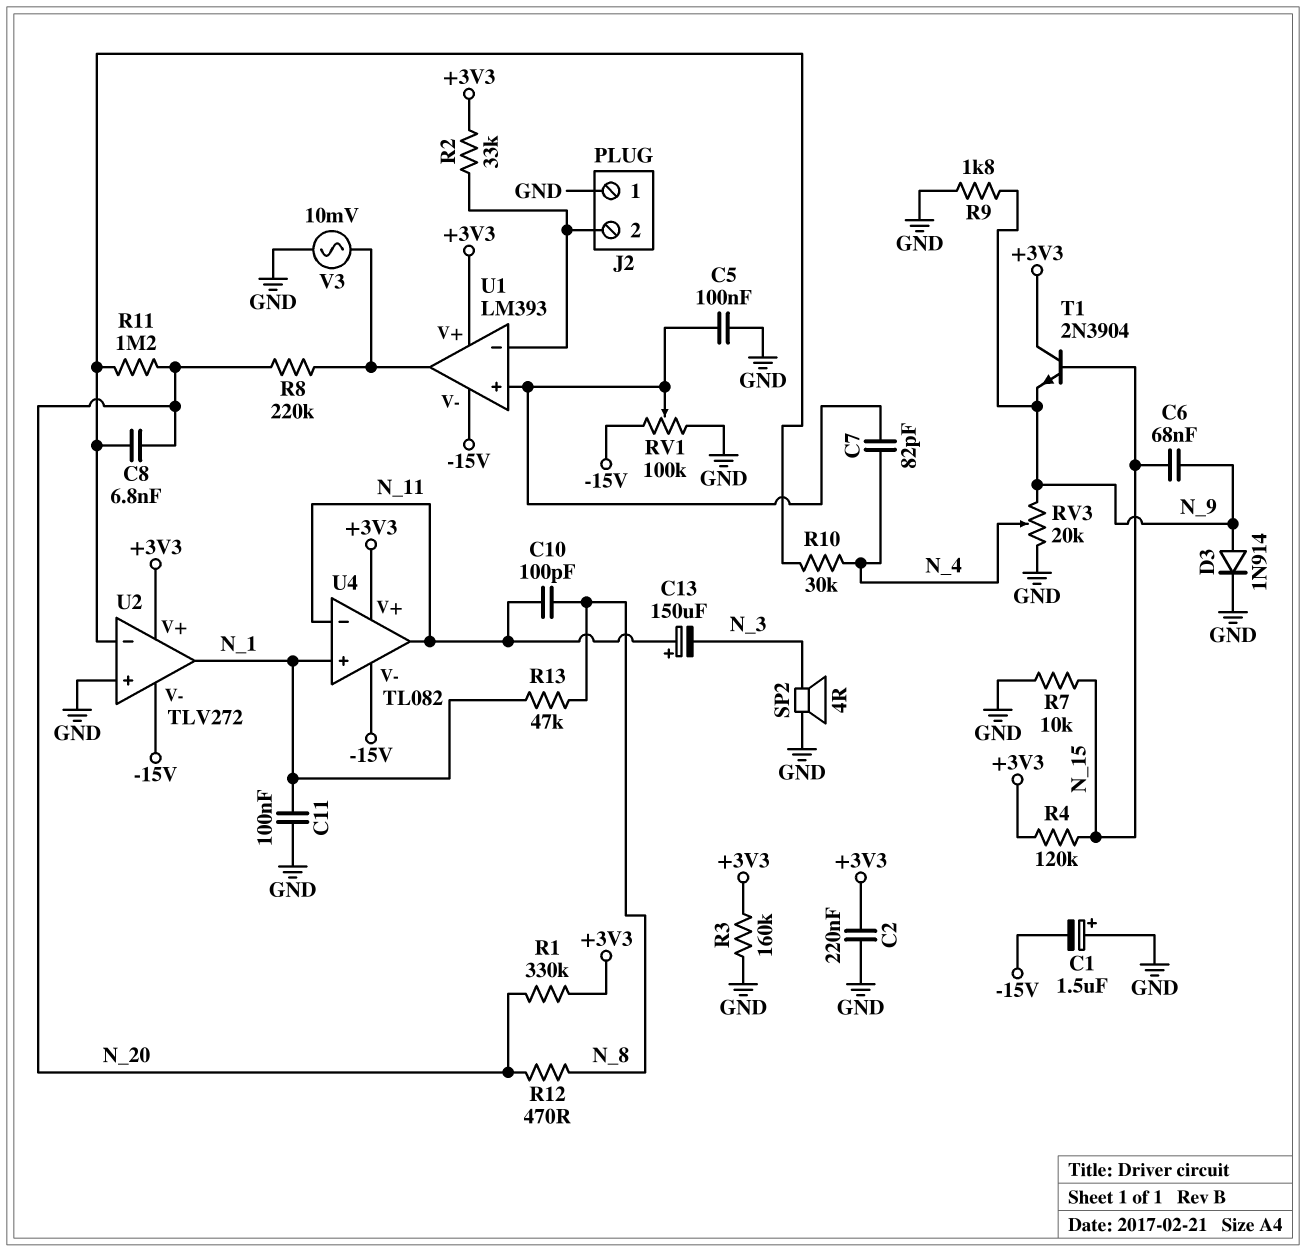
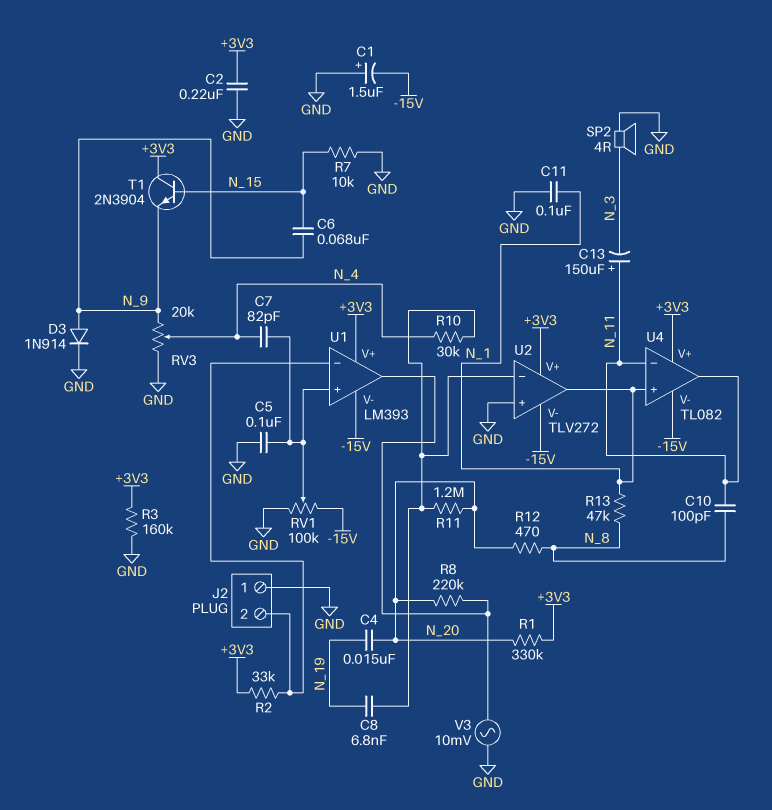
C4: none -> 15nF (N_19, N_20)
C8: 6.8nF (N_20, U2/in-) -> 6.8nF (N_19, U2/in-)
R4: 120k (+3V3, N_15) -> none
R9: 1.8k (GND, N_9) -> none

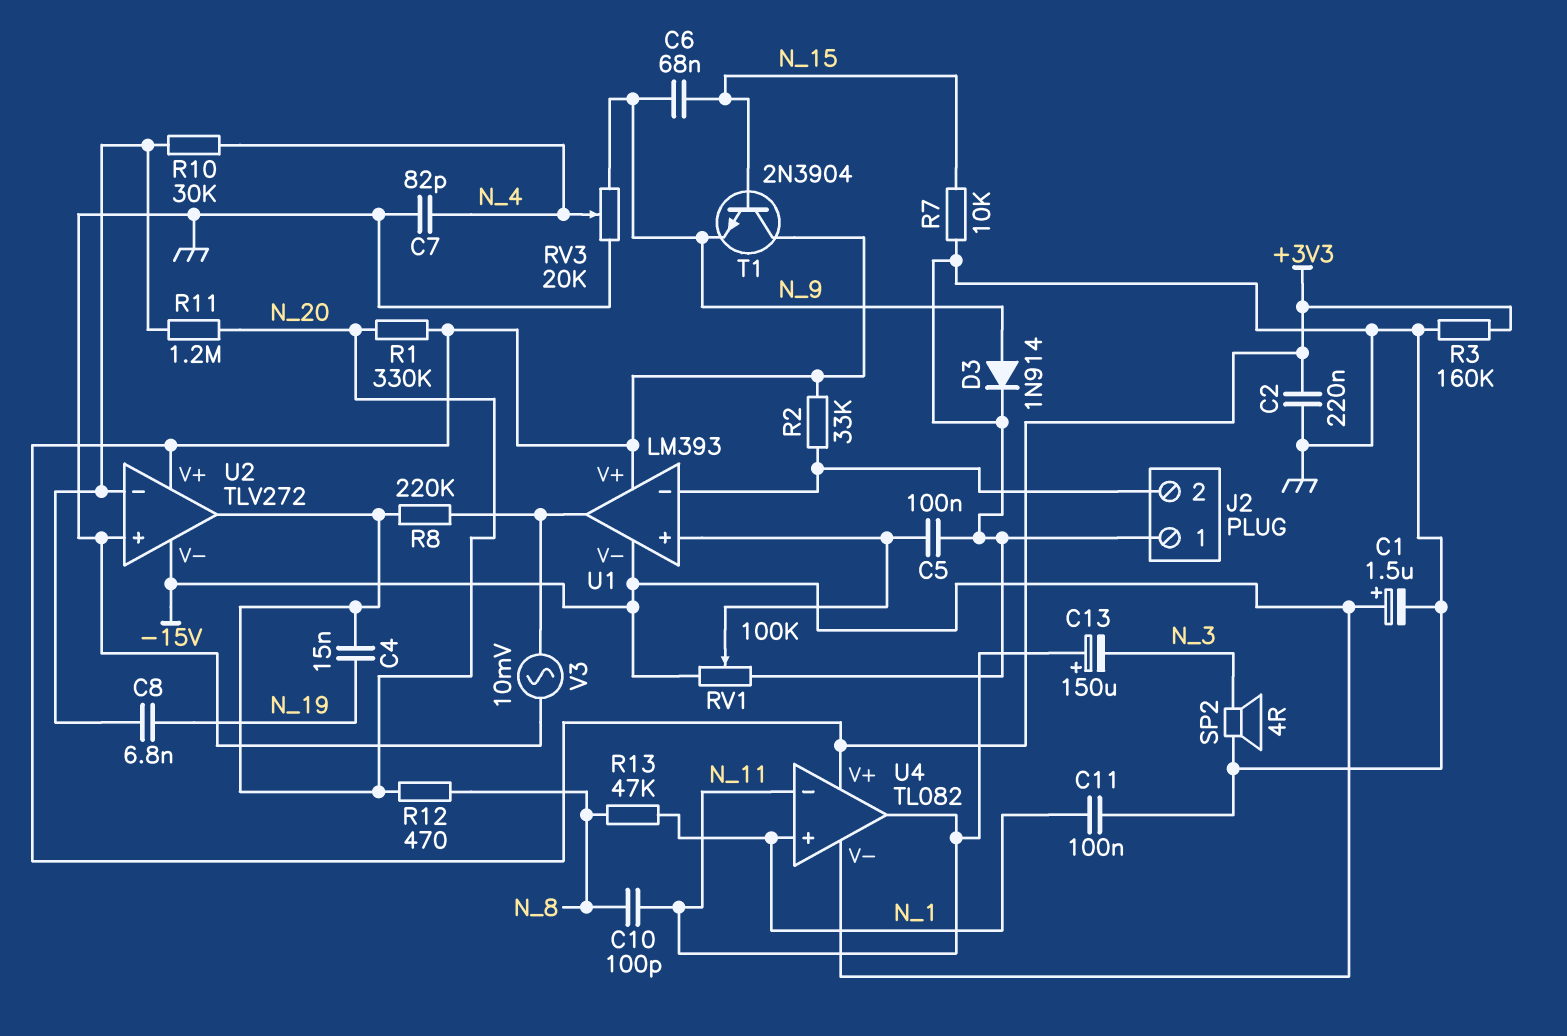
C1: 1.5uF (plus GND, minus -15V) -> 1.5uF (plus -15V, minus GND)
C7: 82pF (N_4, U1/in+) -> 82pF (GND, N_4)
U2 pin out: N_1 -> N_20

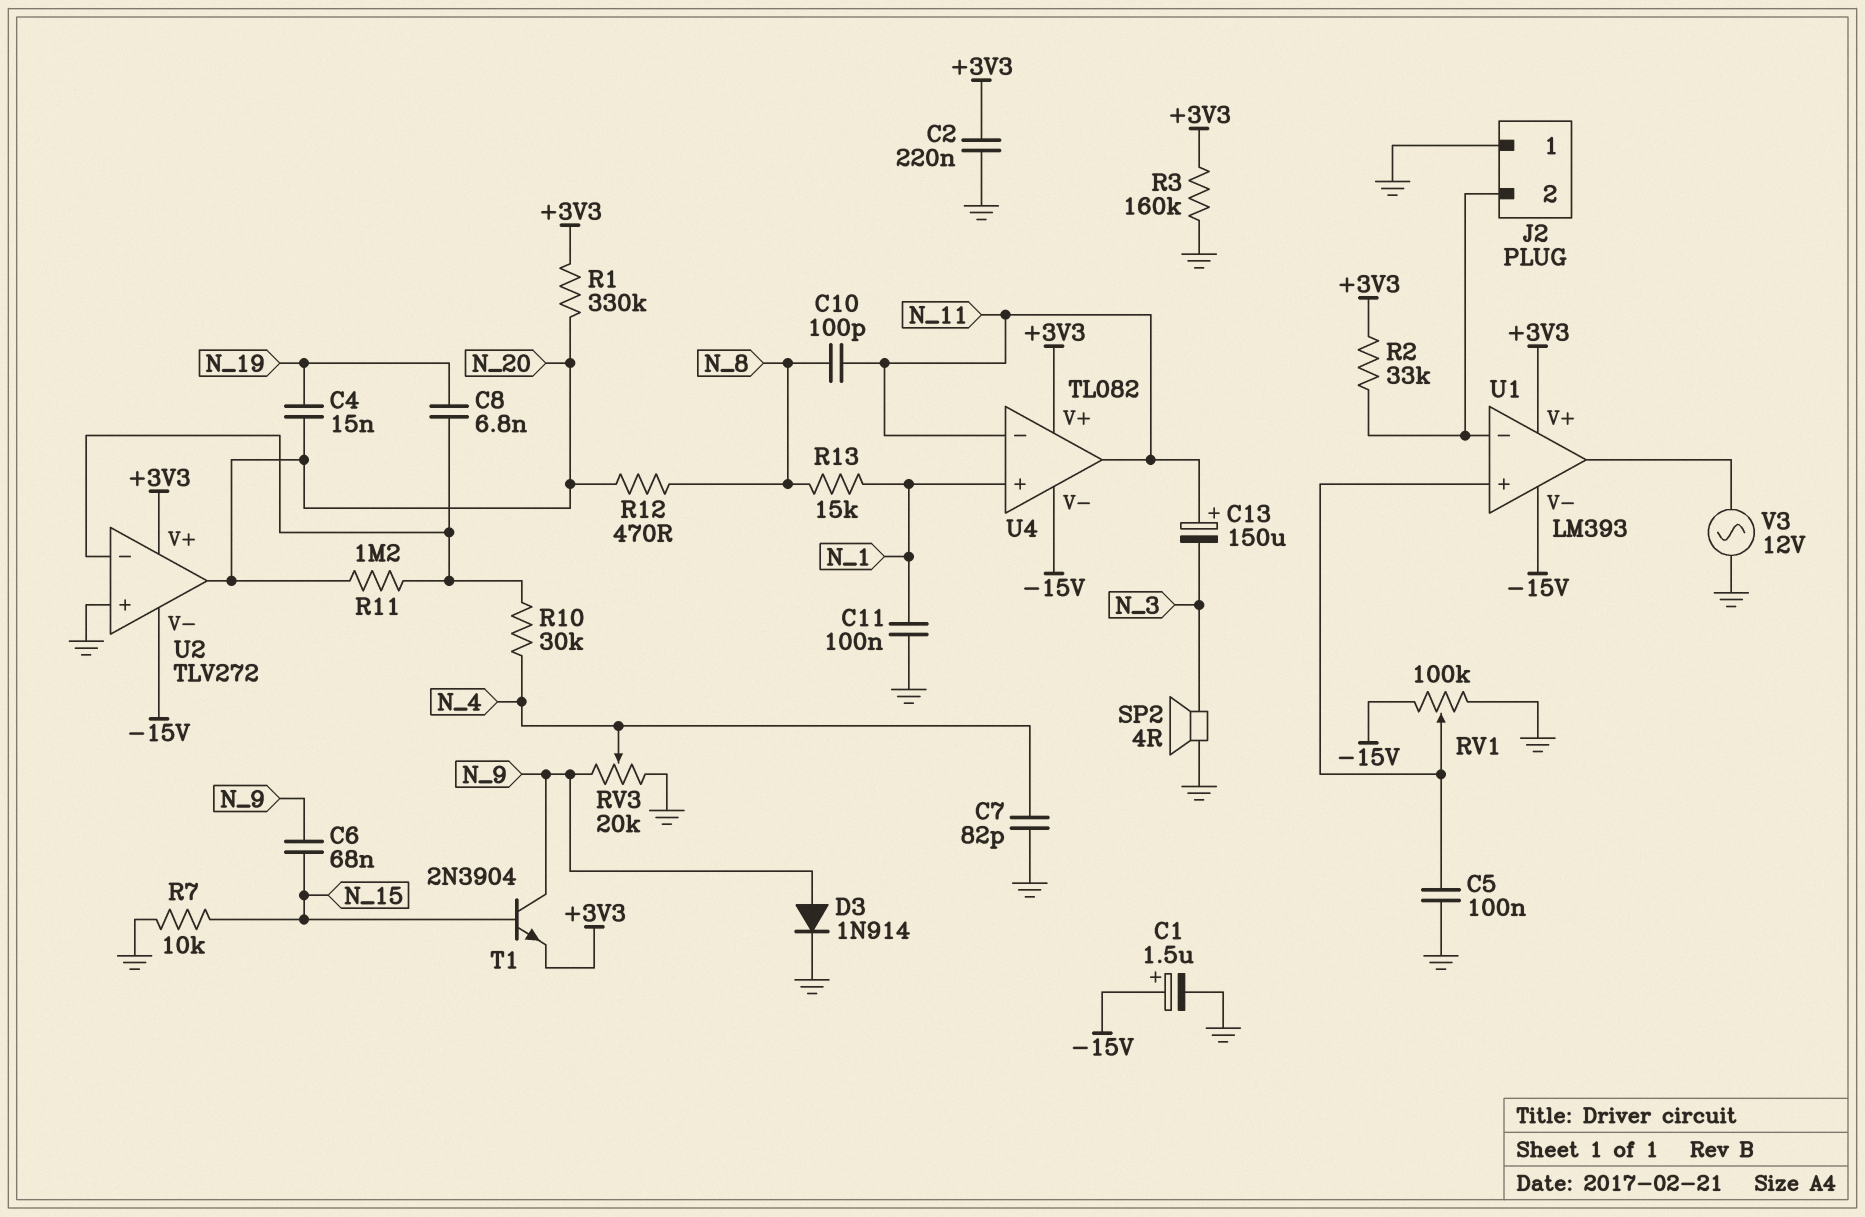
R8: 220k (N_20, U1/out) -> none
R13: 47k (N_1, N_8) -> 15k (N_1, N_8)
T1: NPN 2N3904 (B N_15, C +3V3, E N_9) -> NPN 2N3904 (B N_15, C N_9, E +3V3)
V3: AC 10mV (GND, U1/out) -> AC 12V (GND, U1/out)

